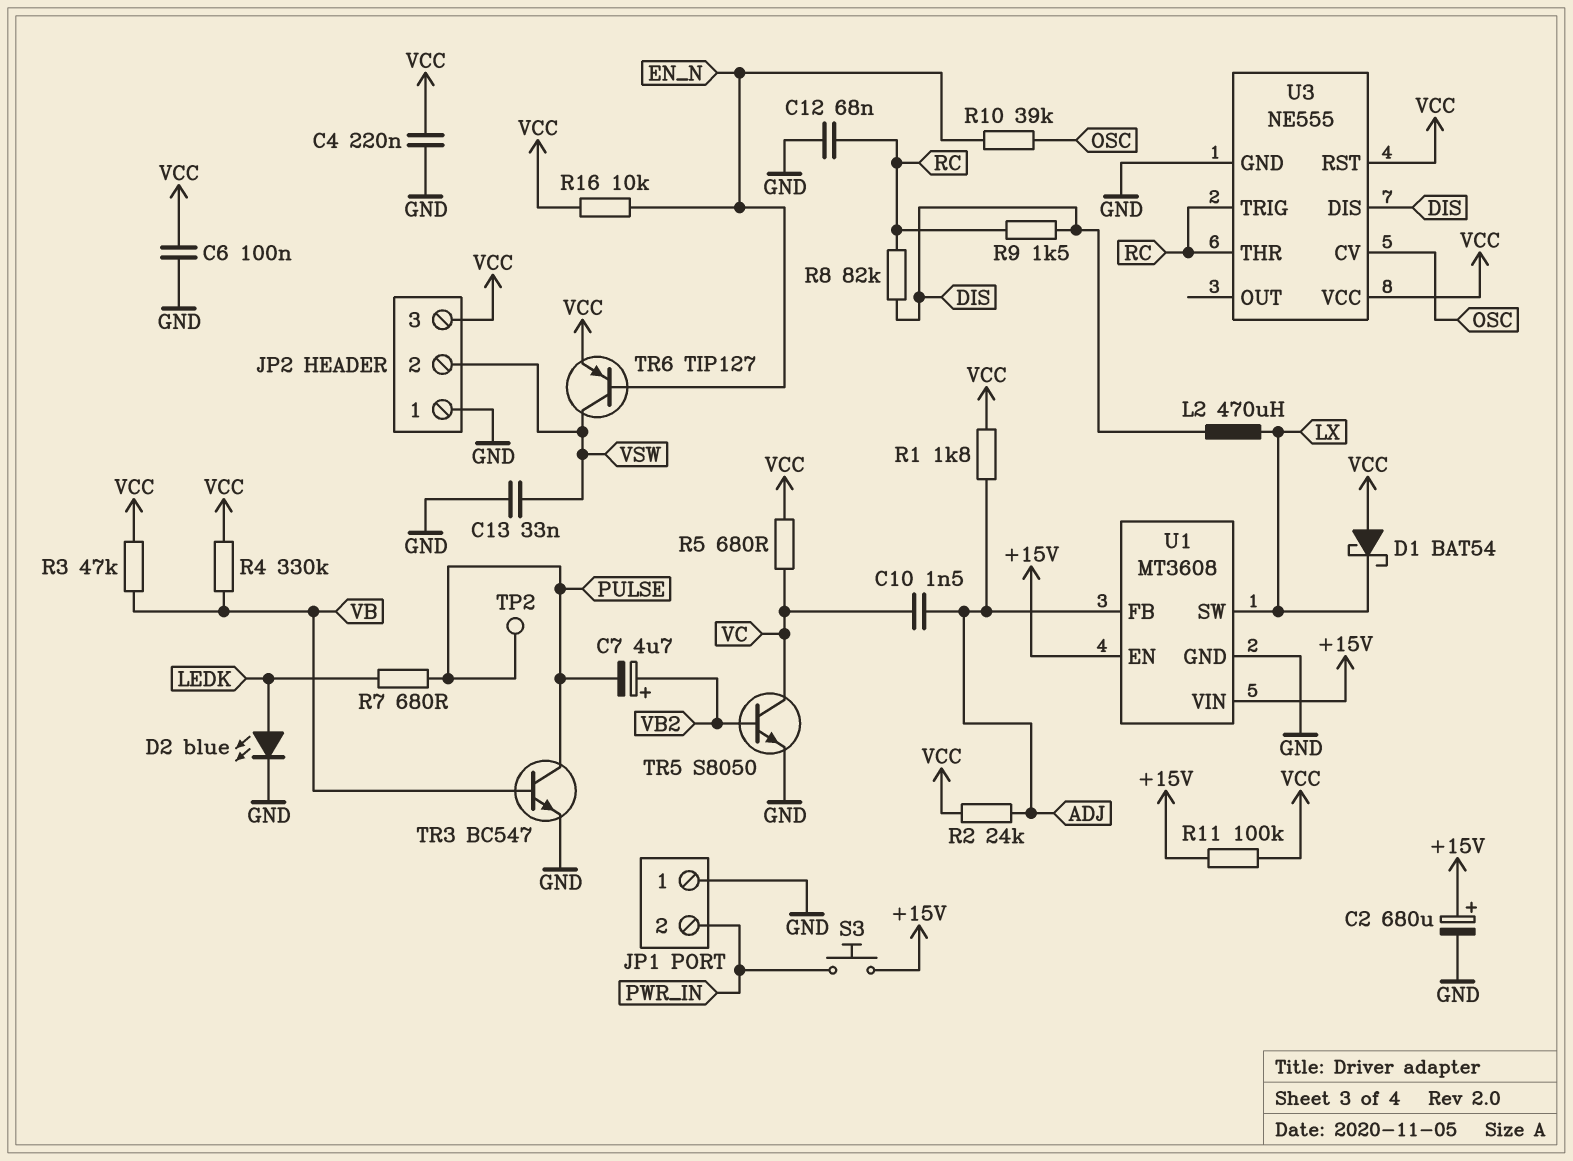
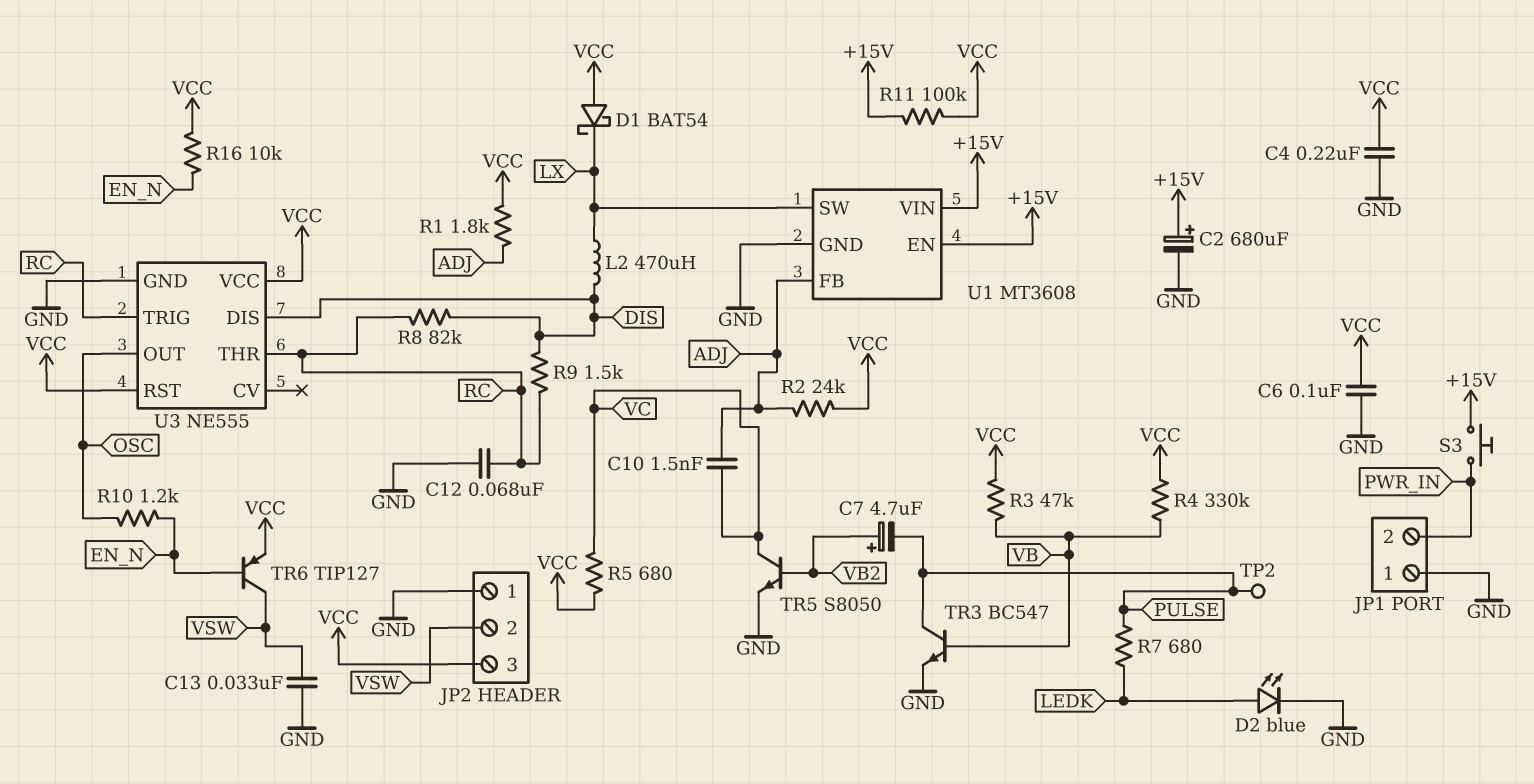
R10: 39k (EN_N, OSC) -> 1.2k (EN_N, OSC)
U3 pin CV: OSC -> none
U3 pin OUT: none -> OSC

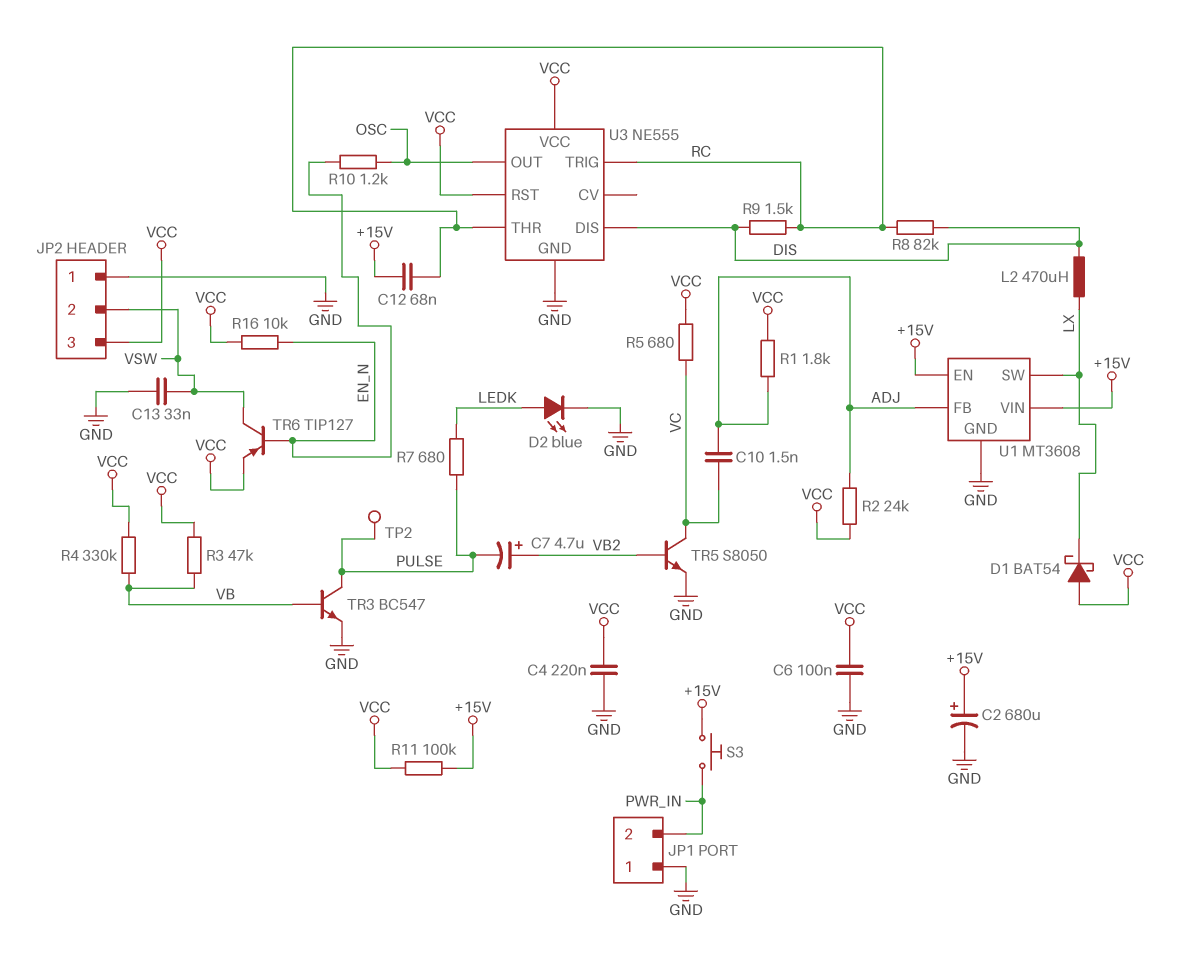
C12: 68nF (GND, RC) -> 68nF (+15V, RC)

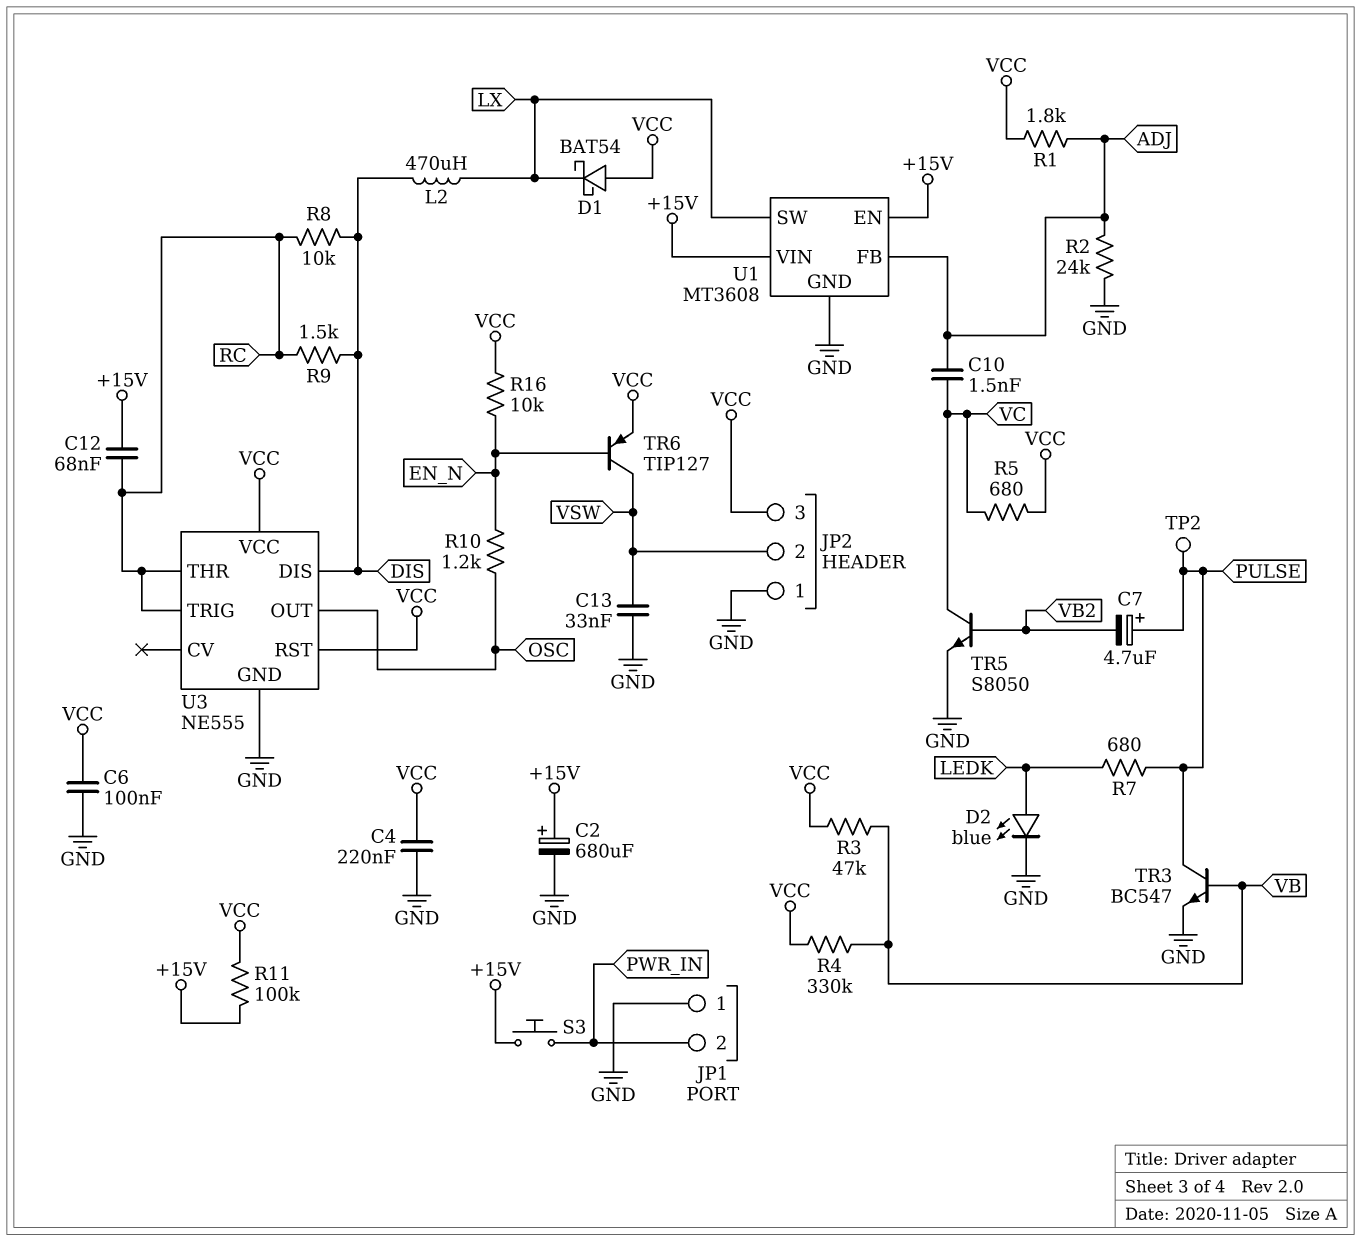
C7: 4.7uF (plus VB2, minus PULSE) -> 4.7uF (plus PULSE, minus VB2)
R2: 24k (ADJ, VCC) -> 24k (ADJ, GND)
R8: 82k (DIS, RC) -> 10k (DIS, RC)

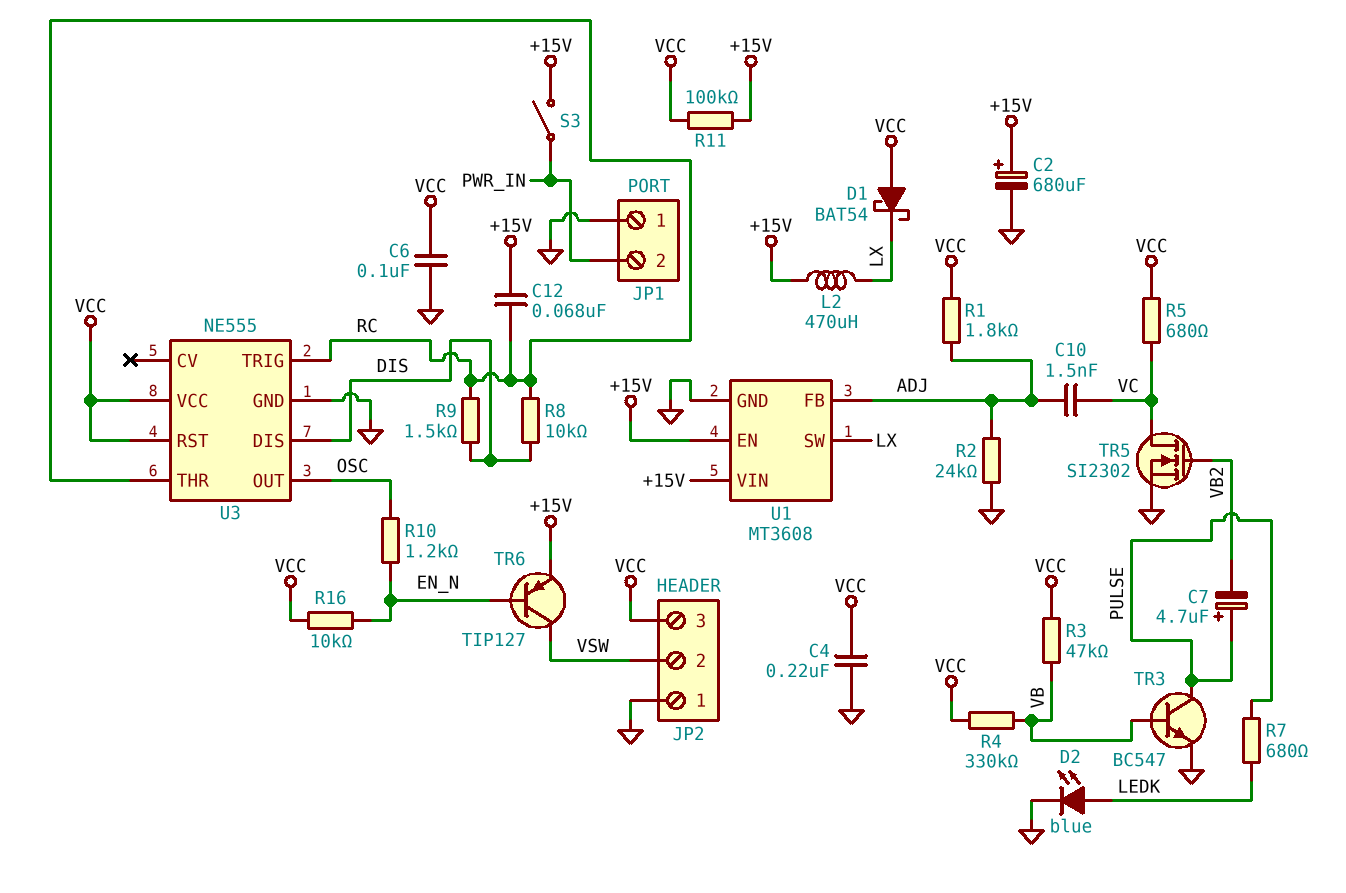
C13: 33nF (GND, VSW) -> none
L2: 470uH (DIS, LX) -> 470uH (+15V, LX)
S3: button (+15V, PWR_IN) -> switch (+15V, PWR_IN)
TP2: test point (PULSE) -> none
TR5: NPN S8050 (B VB2, C VC, E GND) -> NMOS SI2302 (G VB2, D VC, S GND)
TR6: PNP TIP127 (B EN_N, C VSW, E VCC) -> PNP TIP127 (B EN_N, C VSW, E +15V)

